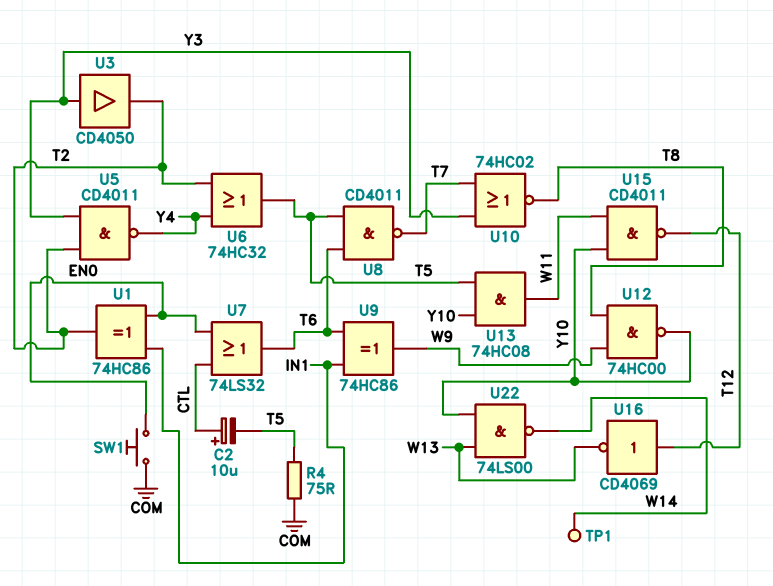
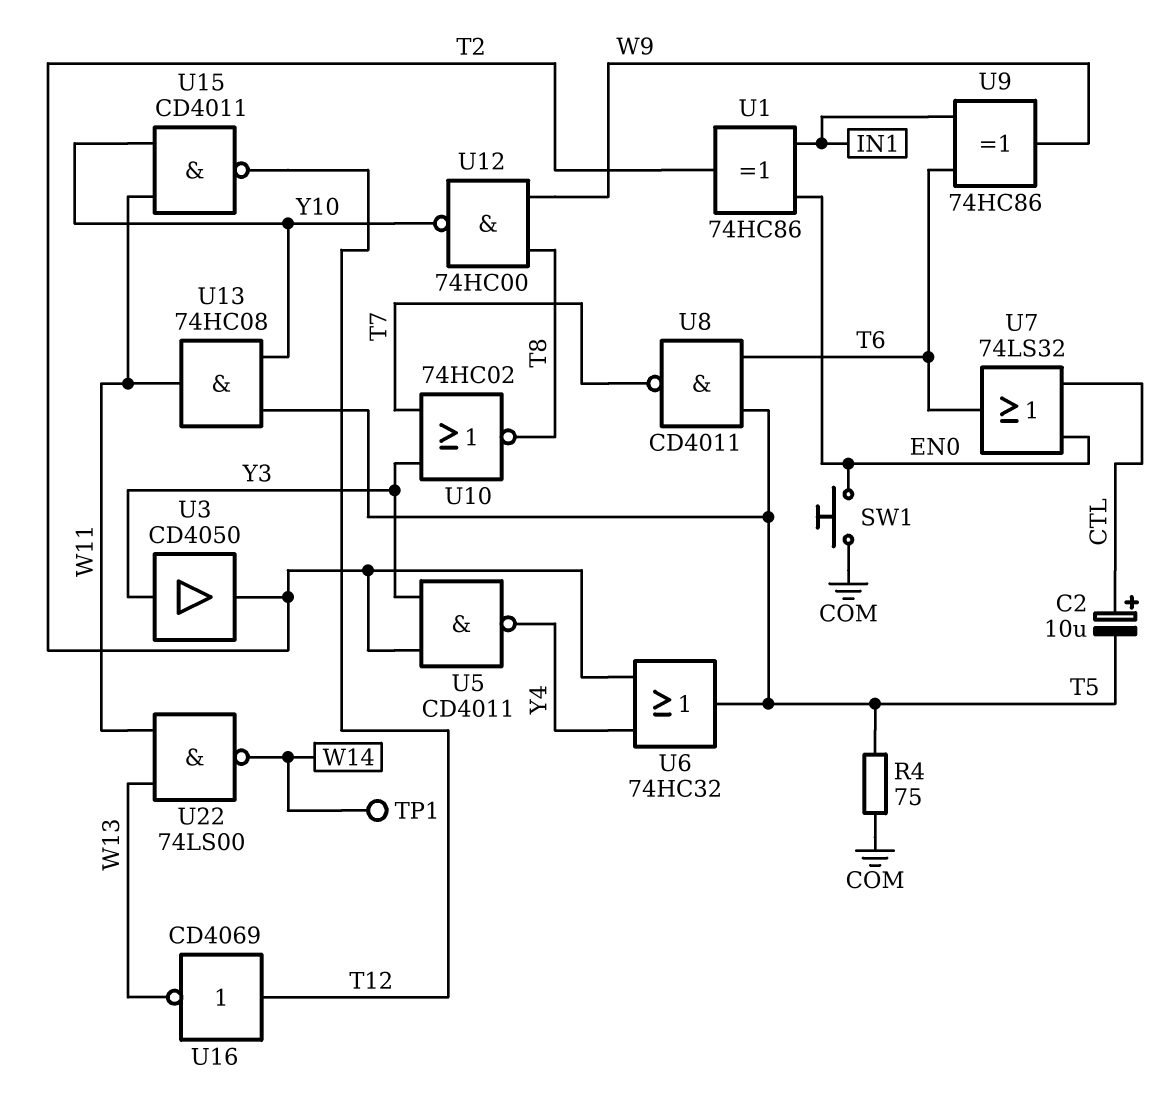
U22: NAND 74LS00 (in W13, in Y10, out W14) -> NAND 74LS00 (in W11, in W13, out W14)

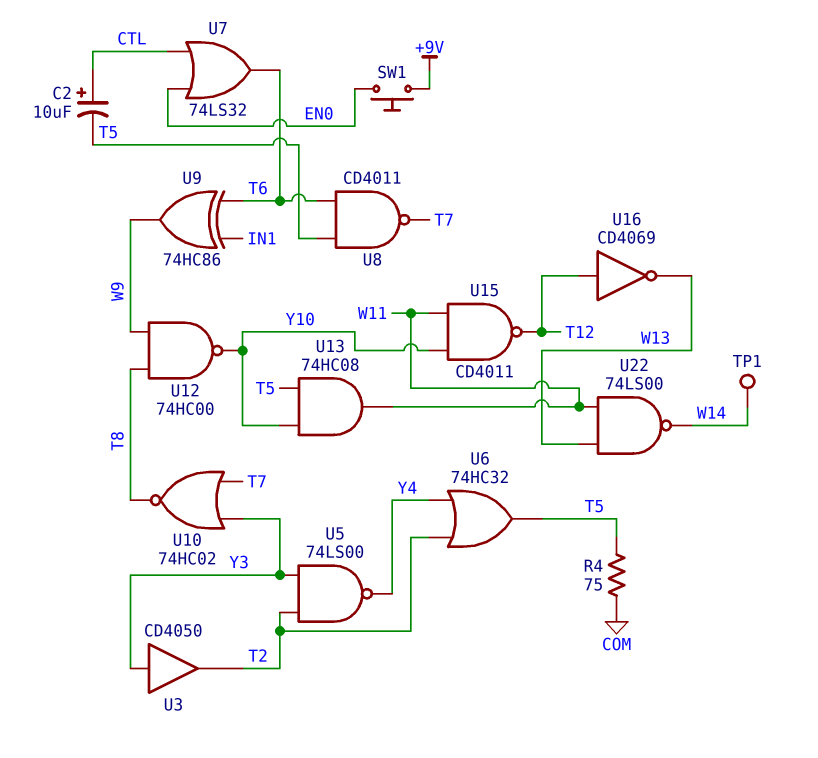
SW1: button (COM, EN0) -> button (+9V, EN0)
U1: XOR 74HC86 (in EN0, in IN1, out T2) -> none
U5: NAND CD4011 (in T2, in Y3, out Y4) -> NAND 74LS00 (in T2, in Y3, out Y4)

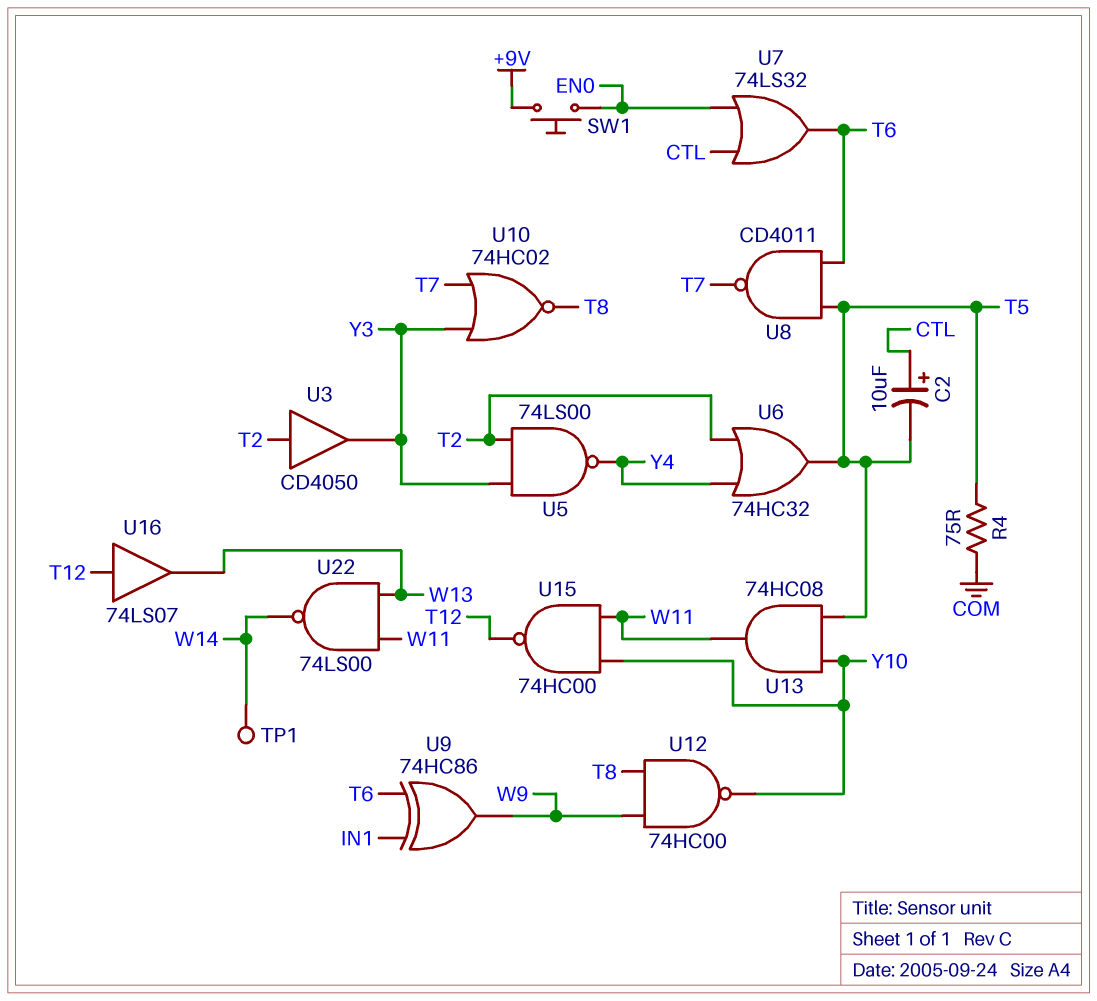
U3: buffer CD4050 (in Y3, out T2) -> buffer CD4050 (in T2, out Y3)
U15: NAND CD4011 (in W11, in Y10, out T12) -> NAND 74HC00 (in W11, in Y10, out T12)
U16: NOT CD4069 (in T12, out W13) -> buffer 74LS07 (in T12, out W13)

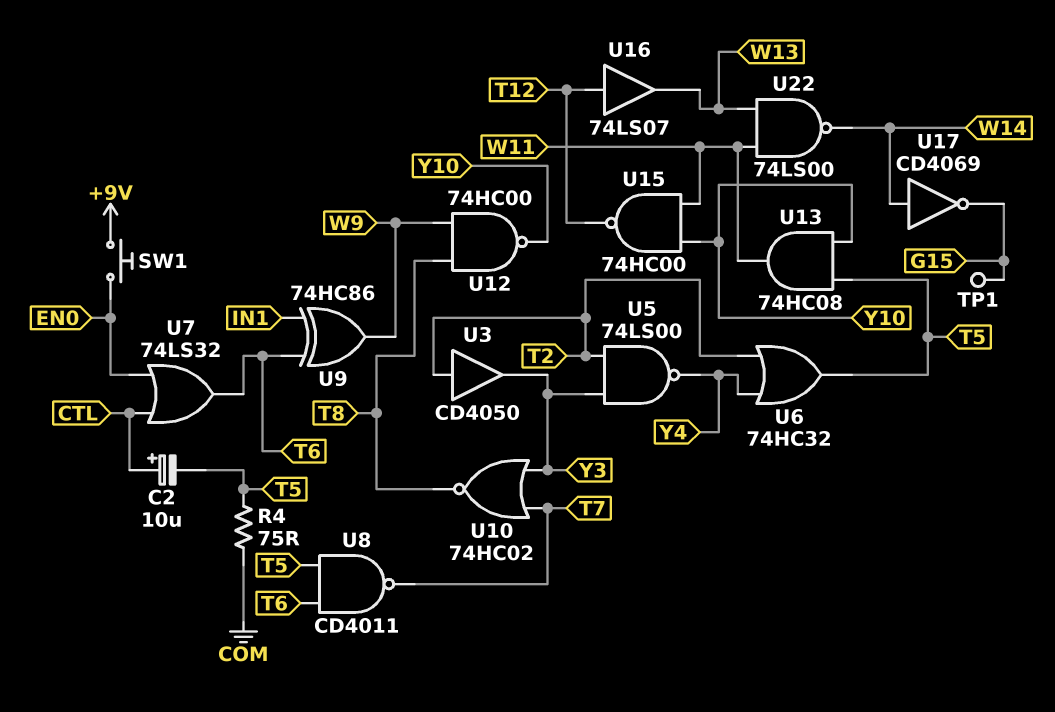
TP1: test point (W14) -> test point (G15)
U17: none -> NOT CD4069 (in W14, out G15)

